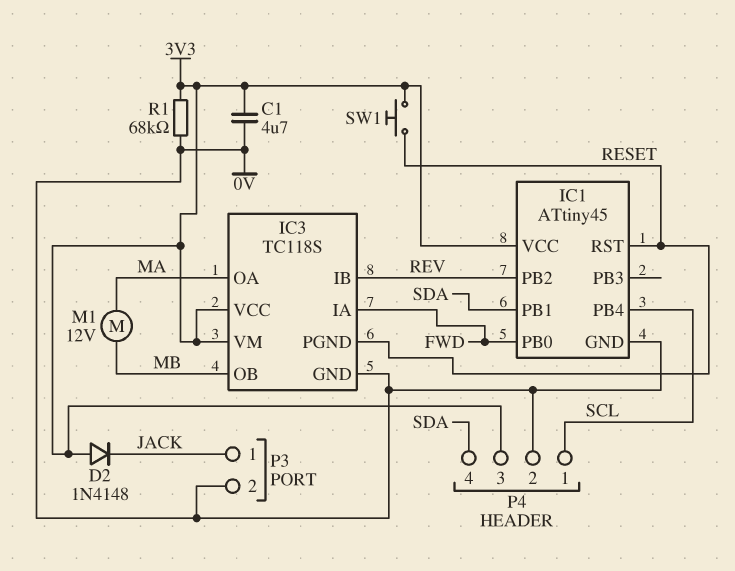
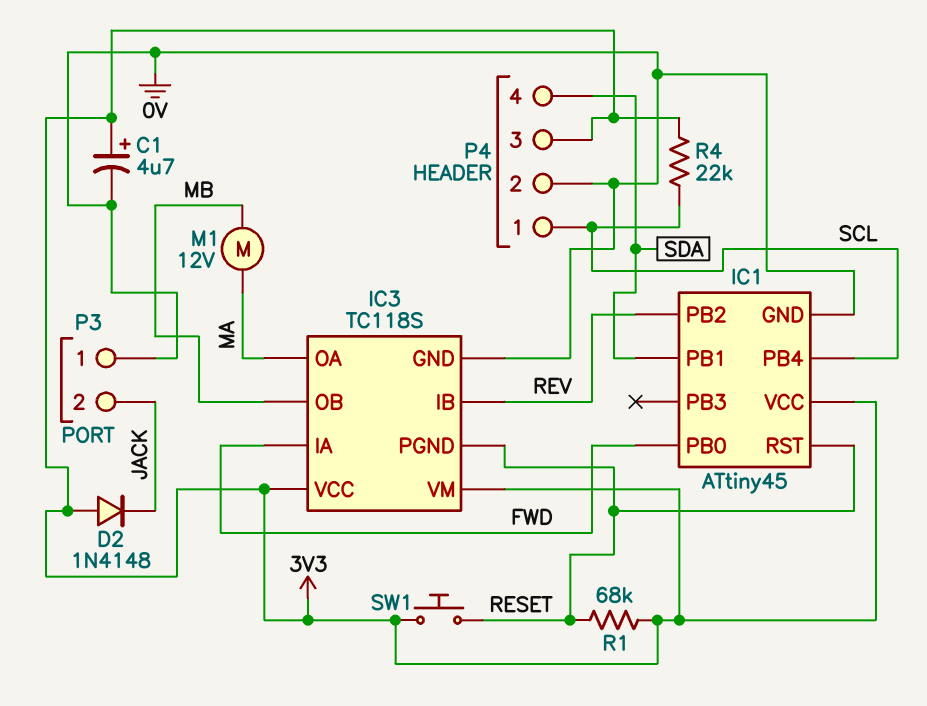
C1: 4.7uF (0V, 3V3) -> 4.7uF (plus 3V3, minus 0V)
P3 pin 1: JACK -> 0V
P3 pin 2: 0V -> JACK
R1: 68k (0V, 3V3) -> 68k (3V3, RESET)
R4: none -> 22k (3V3, SCL)

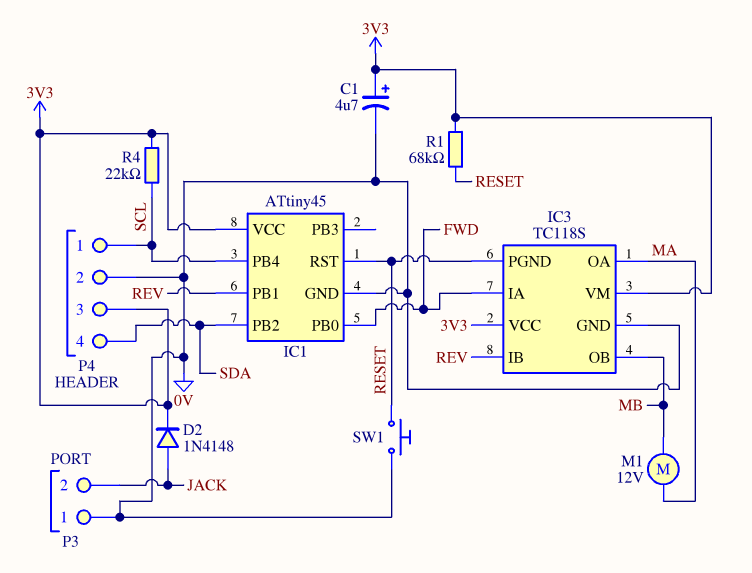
D2: diode 1N4148 (A 3V3, K JACK) -> diode 1N4148 (A JACK, K 3V3)
IC1 pin PB1: SDA -> REV
IC1 pin PB2: REV -> SDA
SW1: button (3V3, RESET) -> button (0V, RESET)

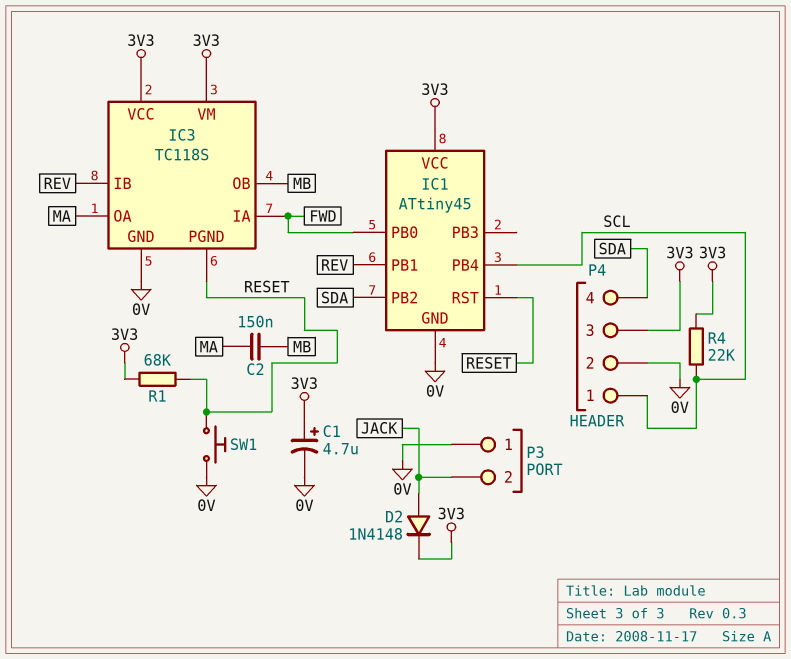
C2: none -> 150nF (MA, MB)
M1: motor 12V (MA, MB) -> none

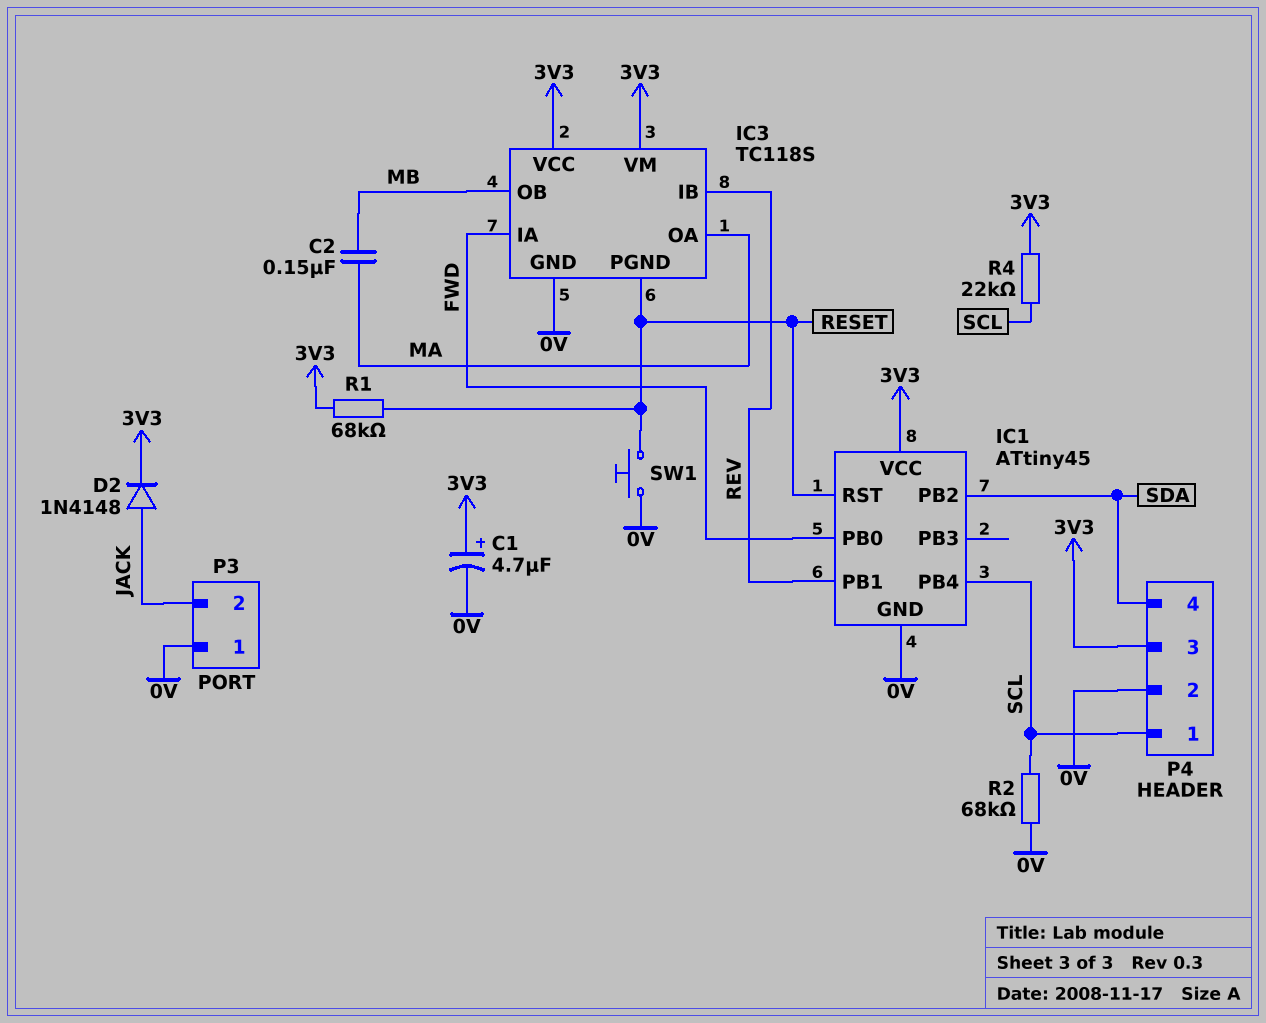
R2: none -> 68k (0V, SCL)

